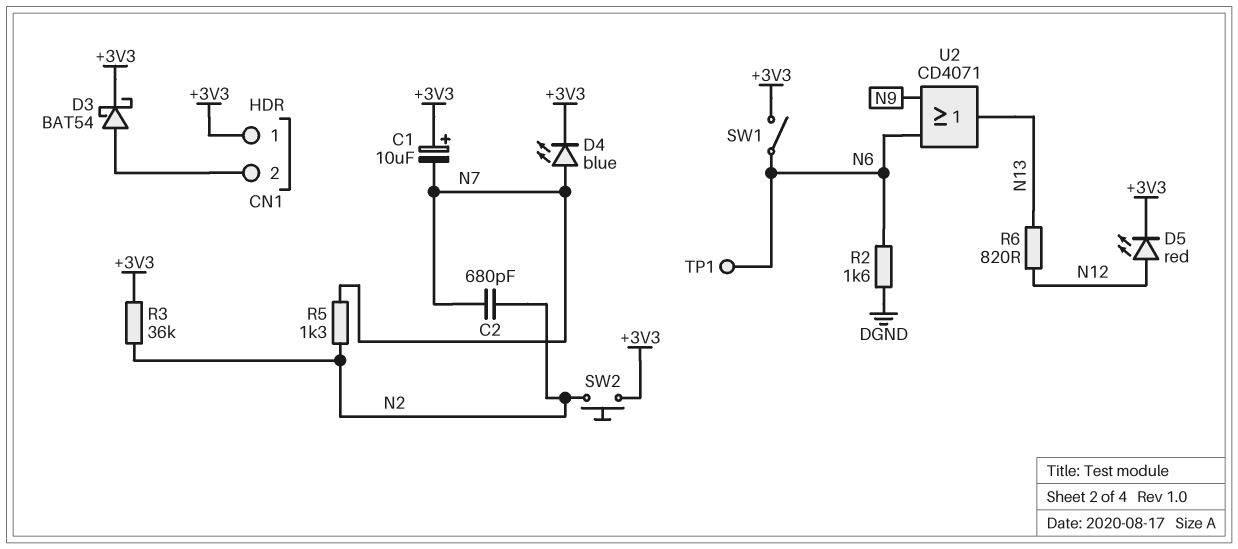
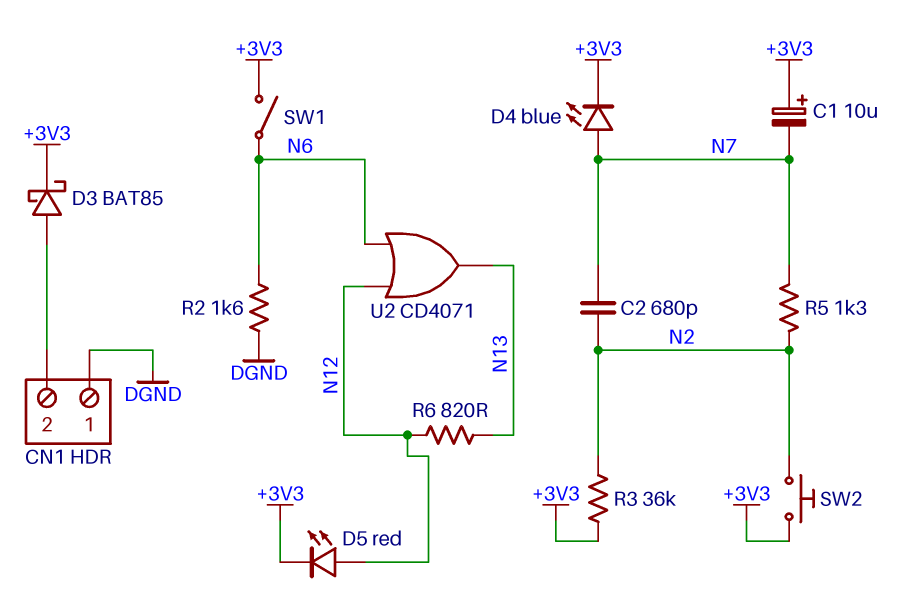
CN1 pin 1: +3V3 -> DGND
D3: schottky BAT54 (A CN1/2, K +3V3) -> schottky BAT85 (A CN1/2, K +3V3)
TP1: test point (N6) -> none
U2: OR CD4071 (in N6, in N9, out N13) -> OR CD4071 (in N6, in N12, out N13)

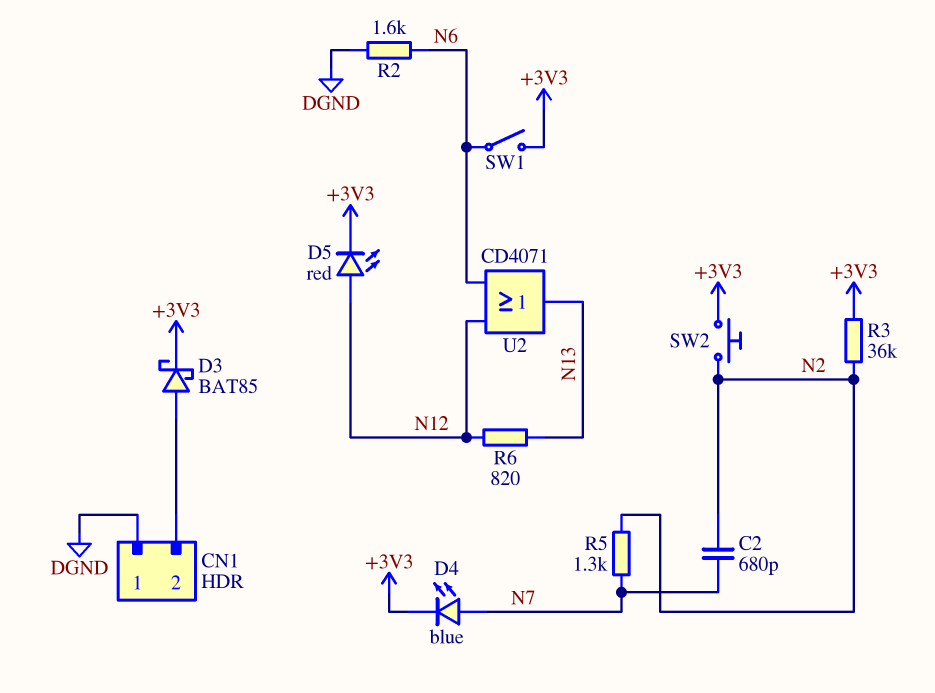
C1: 10uF (plus +3V3, minus N7) -> none

